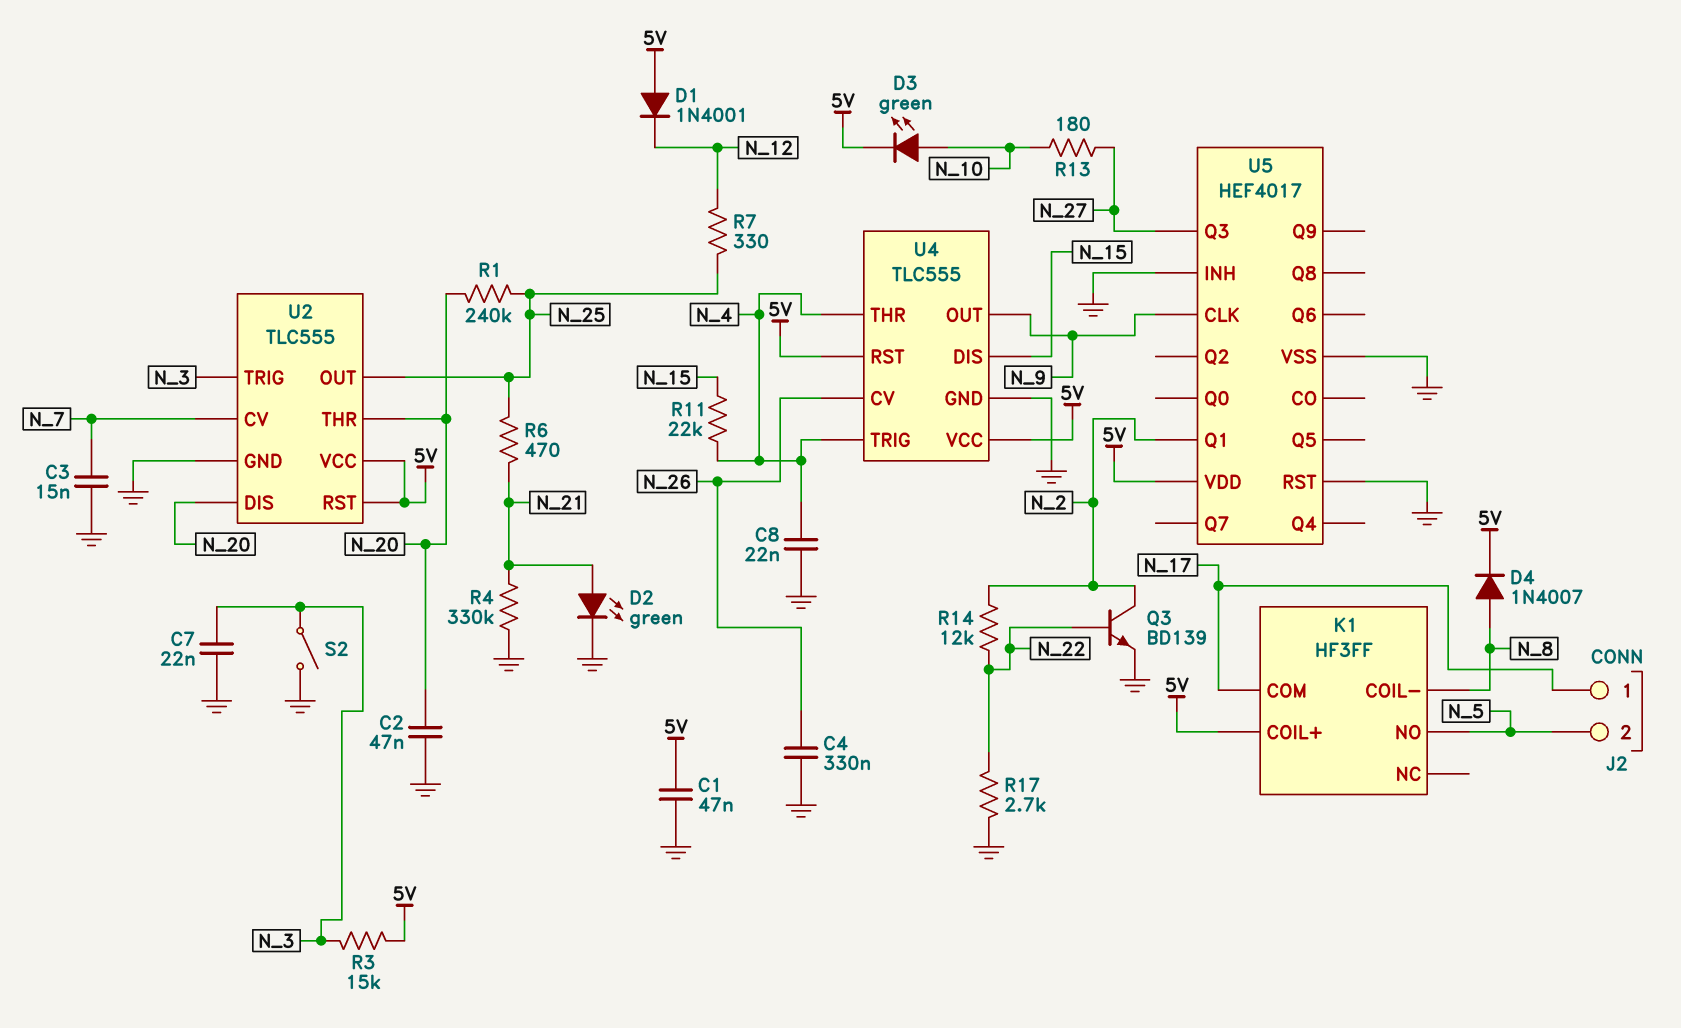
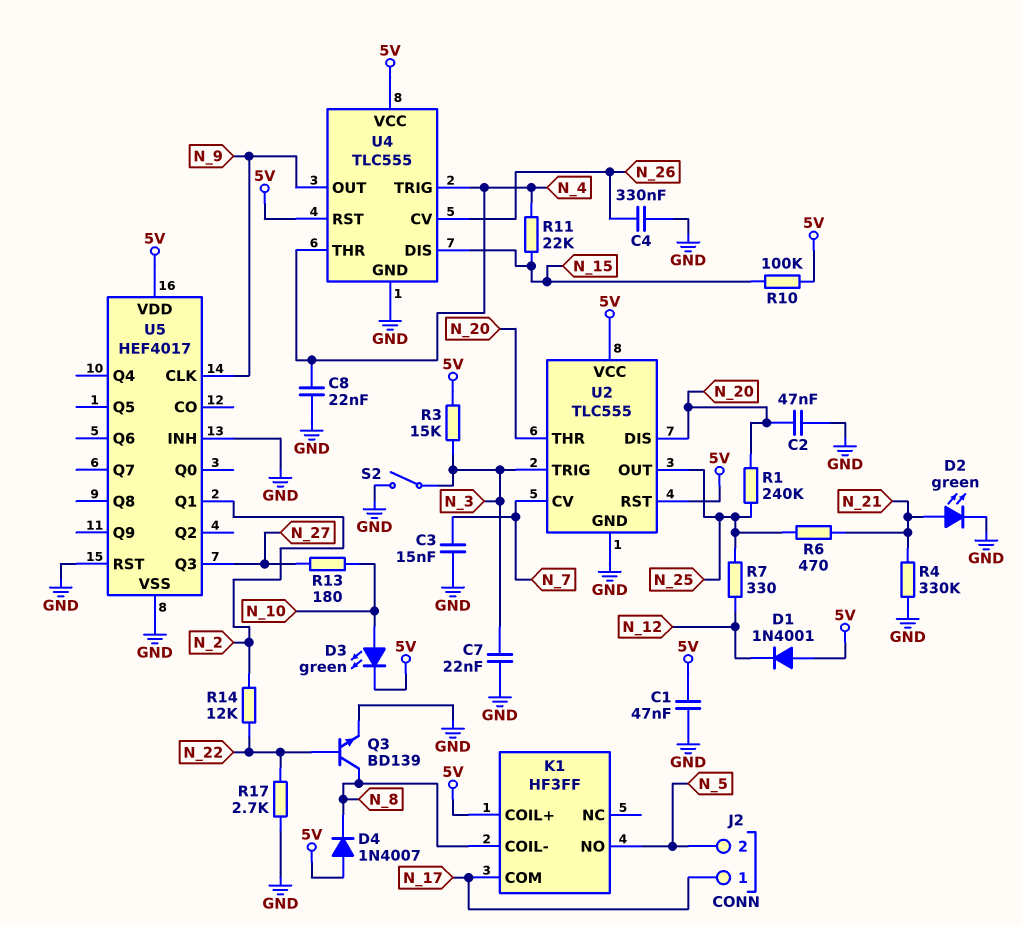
D4: diode 1N4007 (A N_8, K 5V) -> diode 1N4007 (A 5V, K N_8)
Q3: NPN BD139 (B N_22, C N_2, E GND) -> NPN BD139 (B N_22, C N_8, E GND)
R10: none -> 100k (5V, N_15)

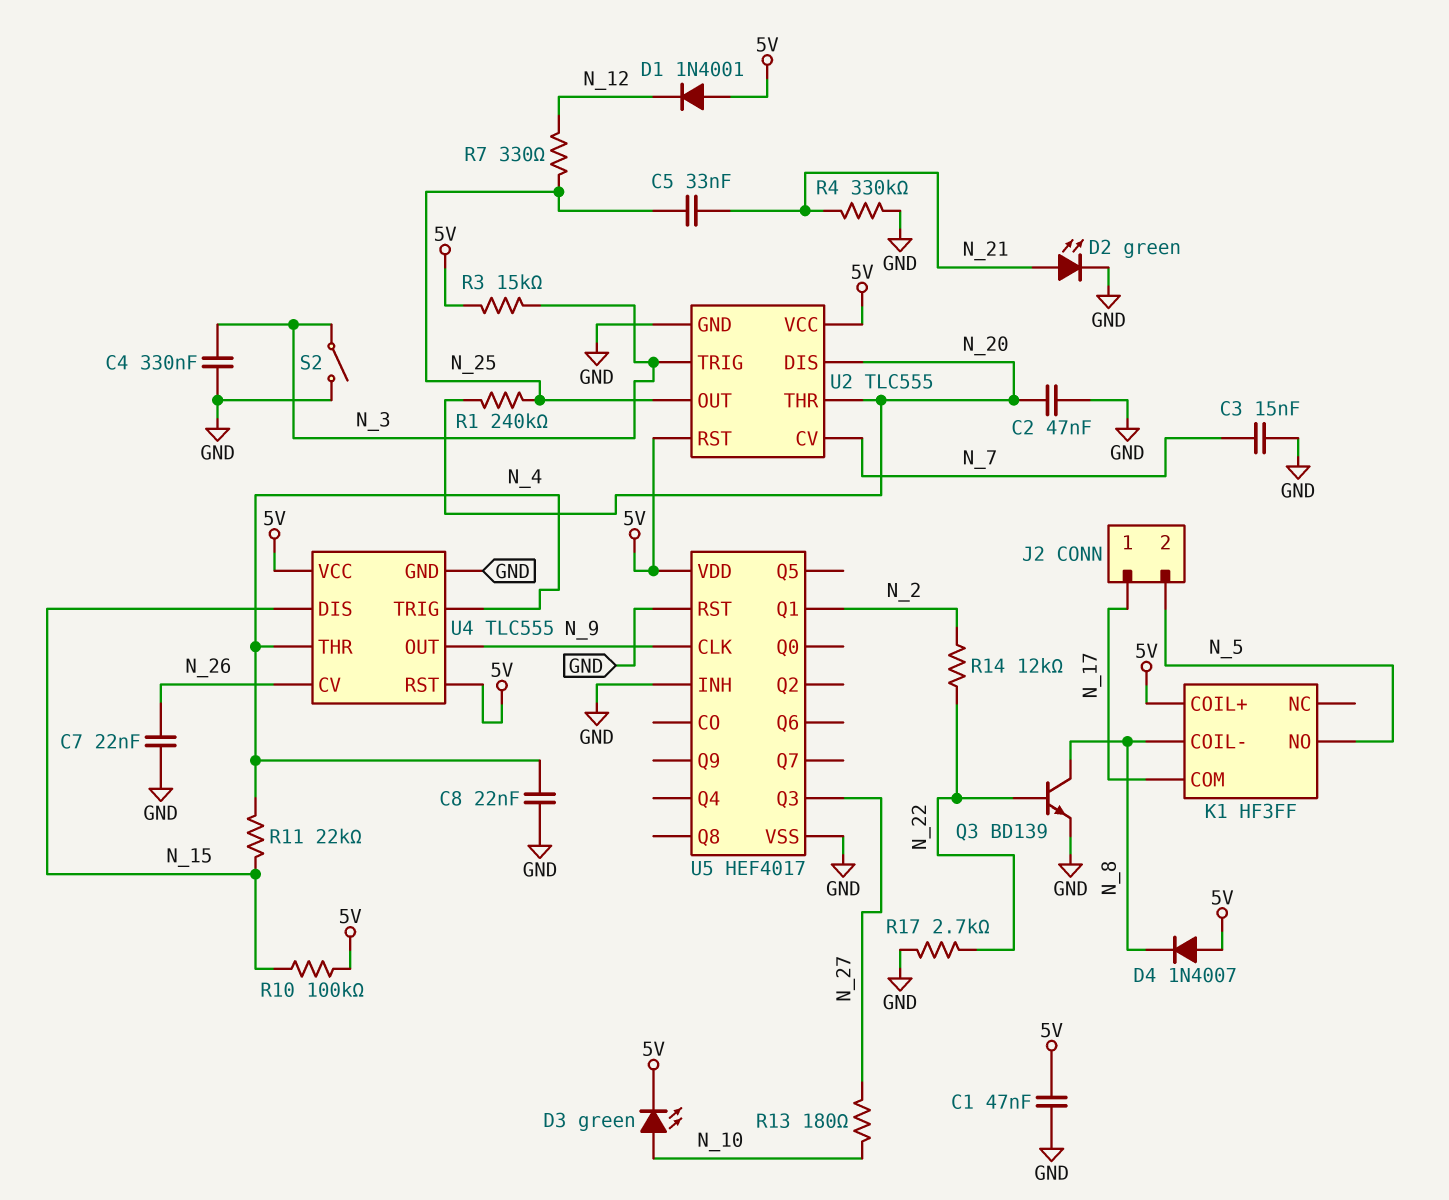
C4: 330nF (GND, N_26) -> 330nF (GND, N_3)
C5: none -> 33nF (N_21, N_25)
C7: 22nF (GND, N_3) -> 22nF (GND, N_26)
R6: 470 (N_21, N_25) -> none

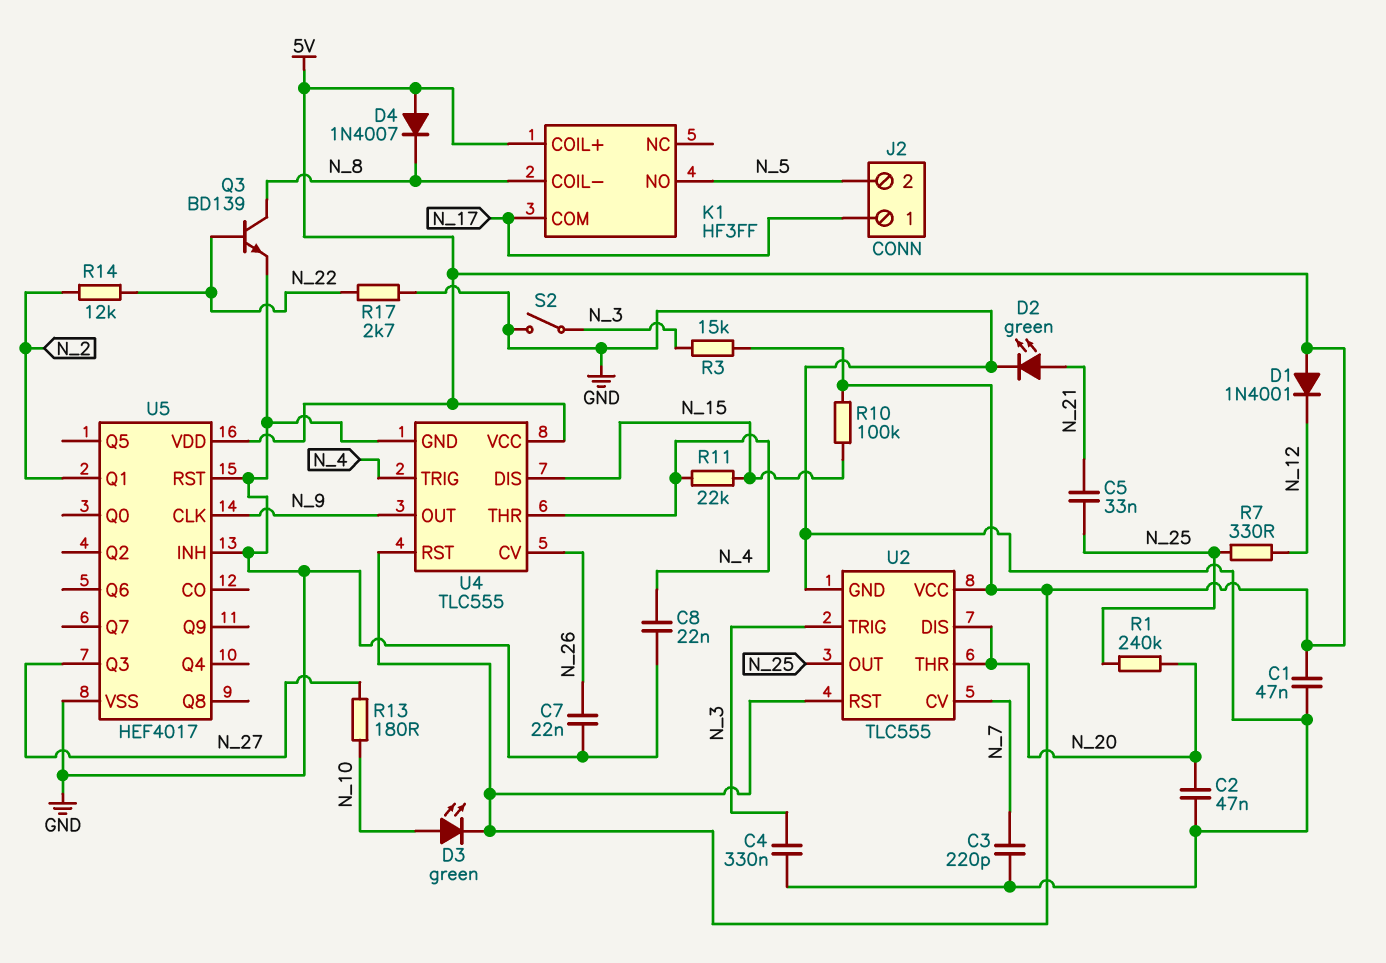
C3: 15nF (GND, N_7) -> 220pF (GND, N_7)
R4: 330k (GND, N_21) -> none

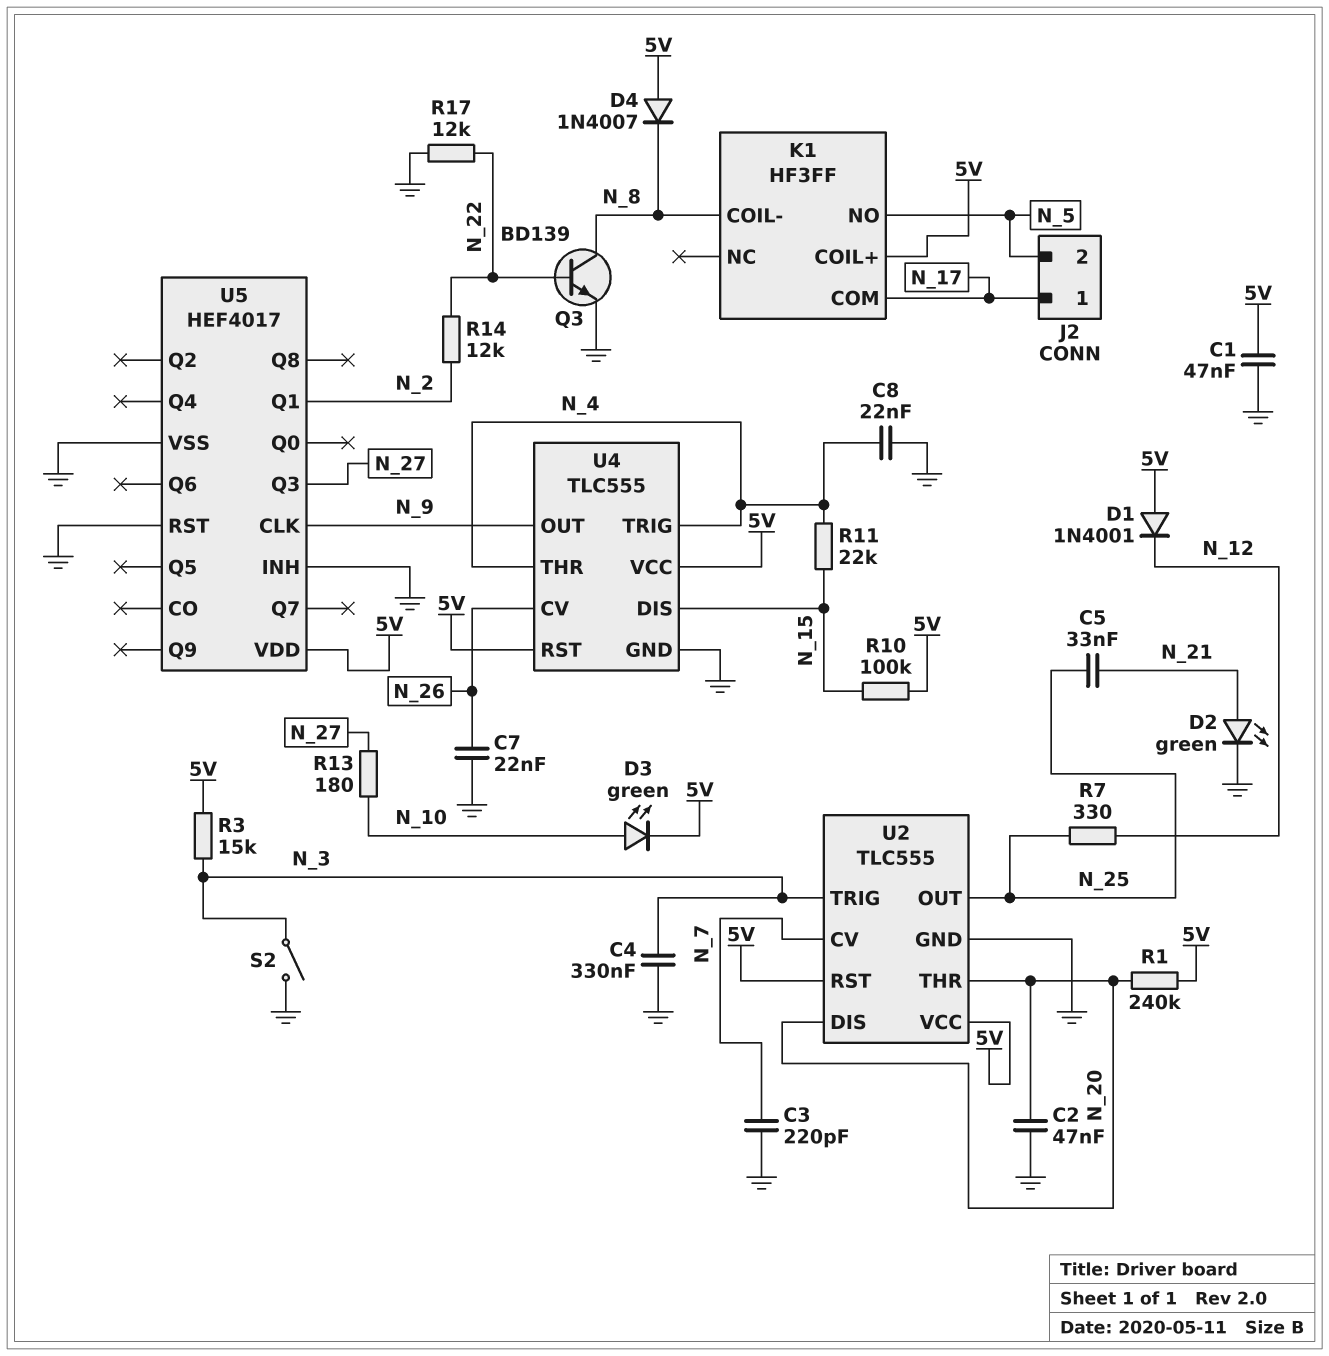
R1: 240k (N_20, N_25) -> 240k (5V, N_20)
R17: 2.7k (GND, N_22) -> 12k (GND, N_22)

